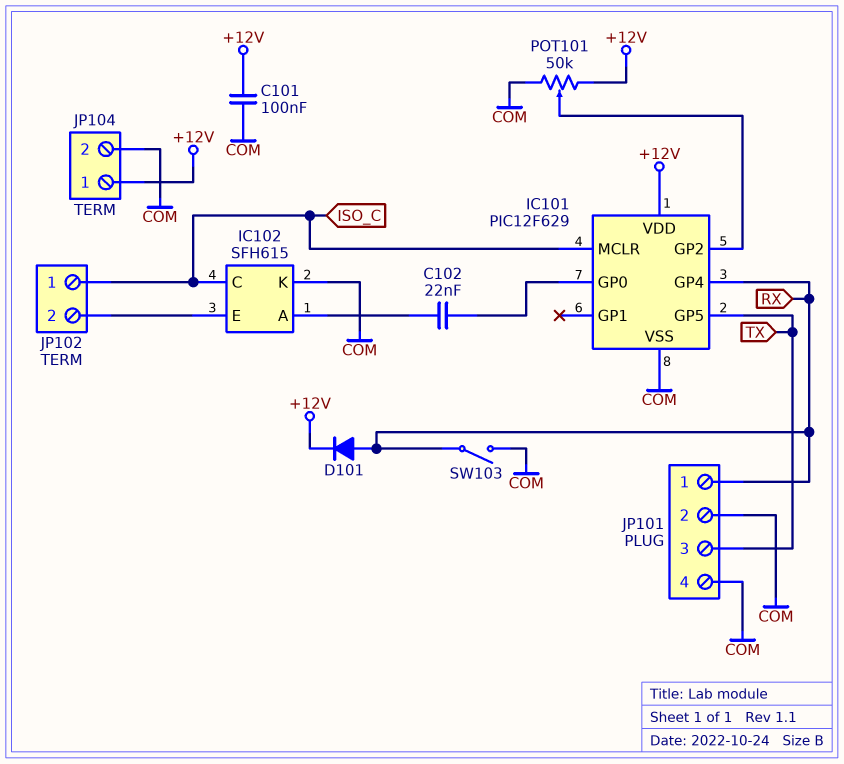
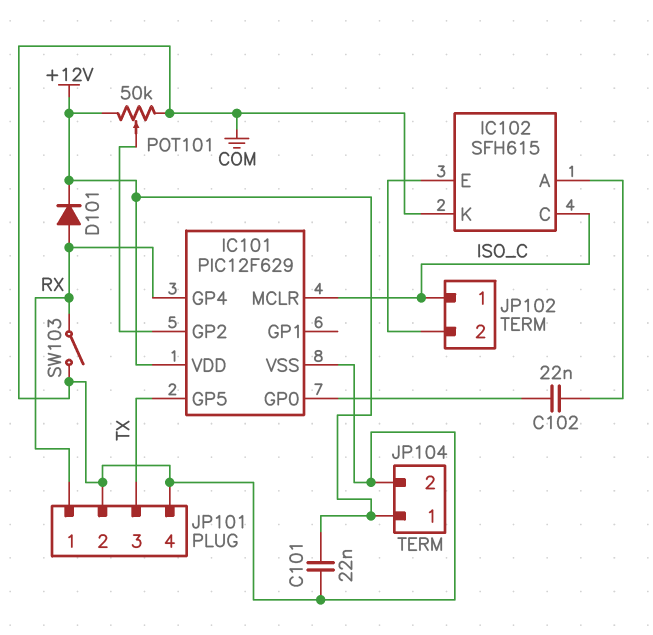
C101: 100nF (+12V, COM) -> 22nF (+12V, COM)

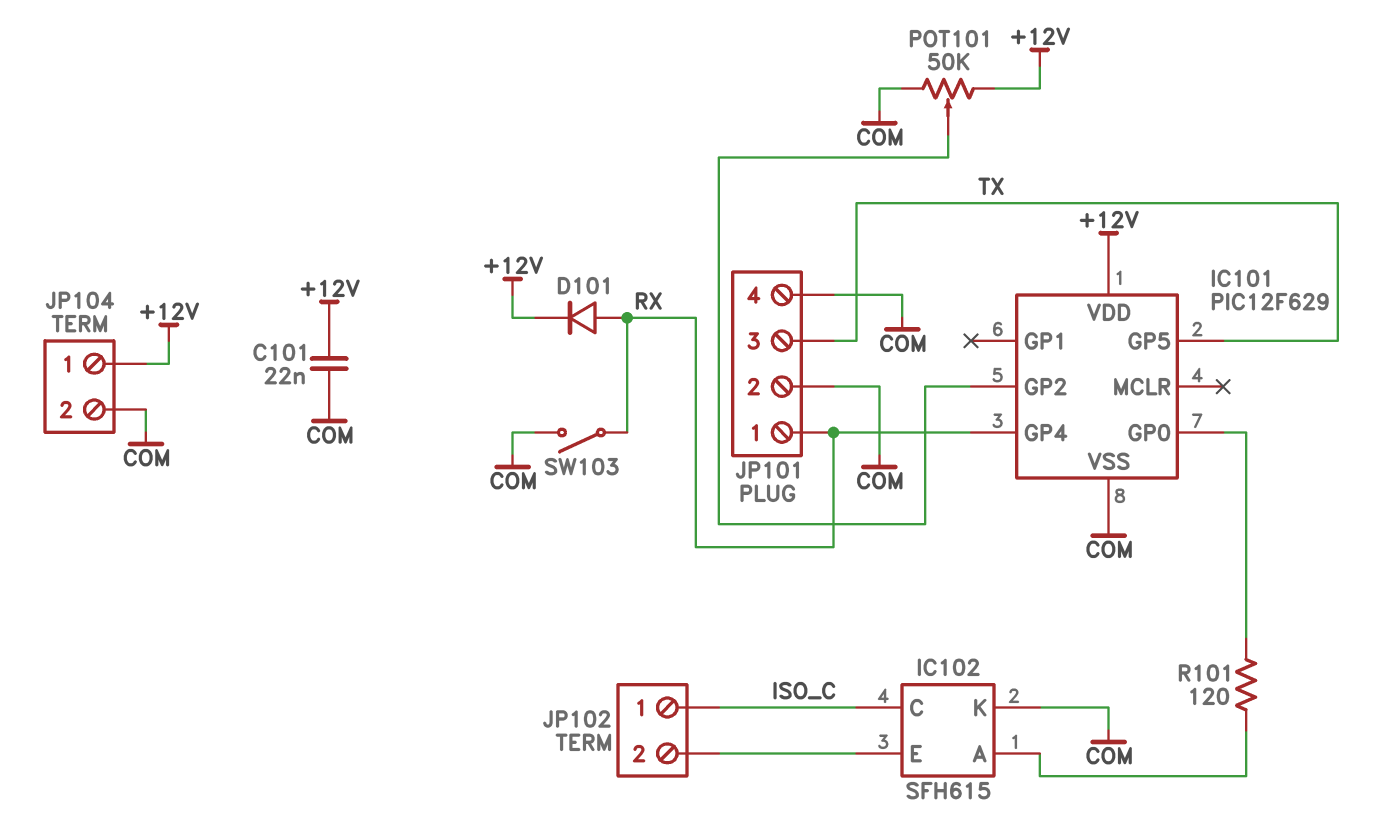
C102: 22nF (IC101/GP0, IC102/A) -> none
IC101 pin MCLR: ISO_C -> none
R101: none -> 120 (IC101/GP0, IC102/A)

